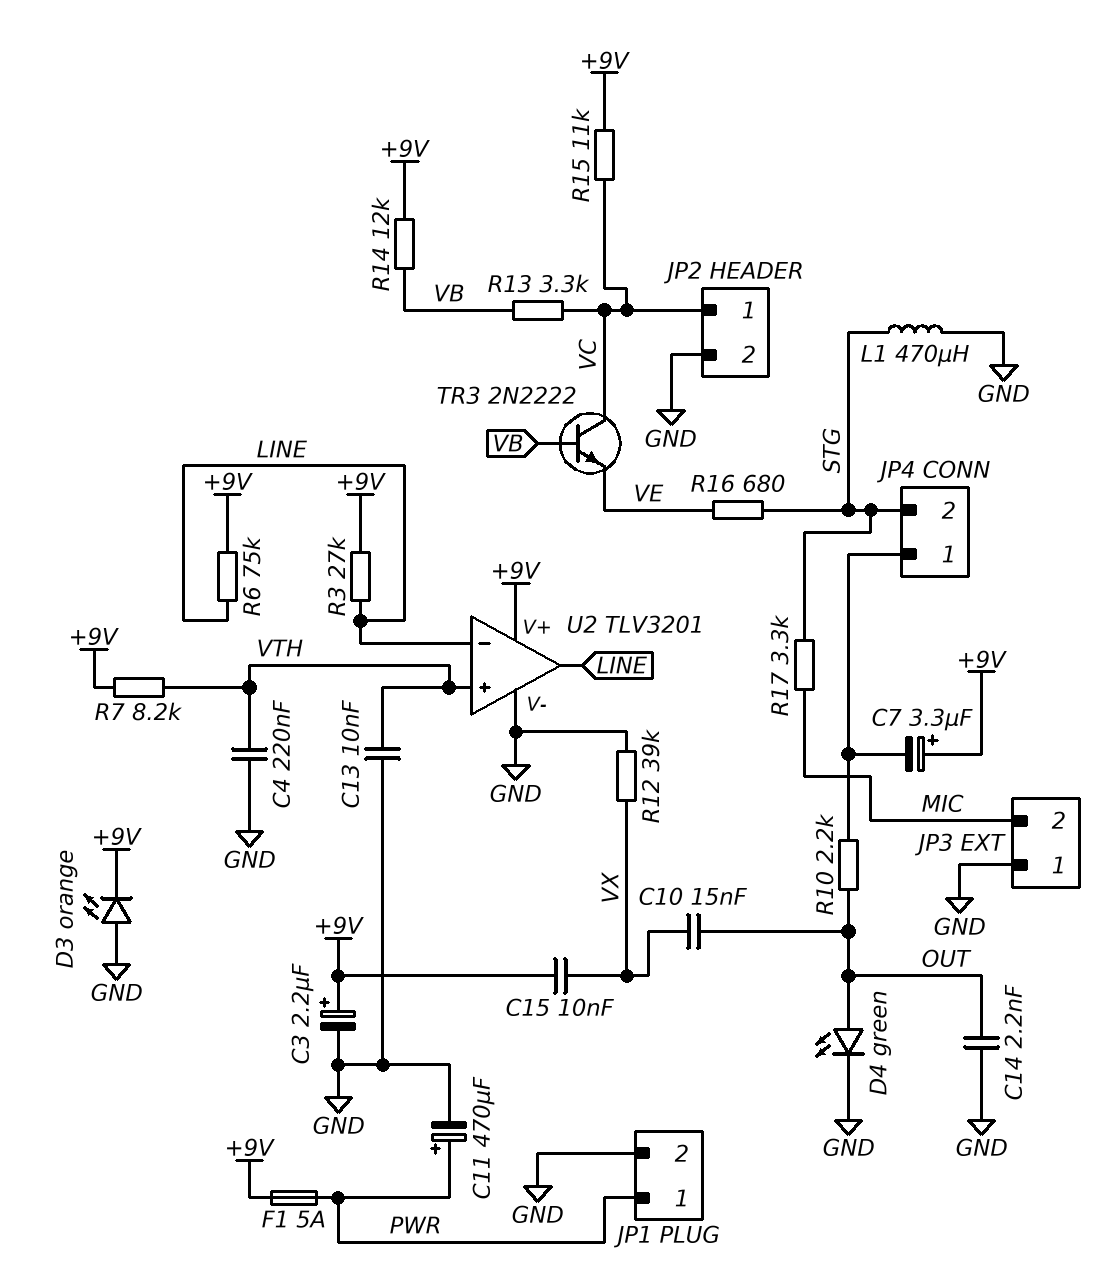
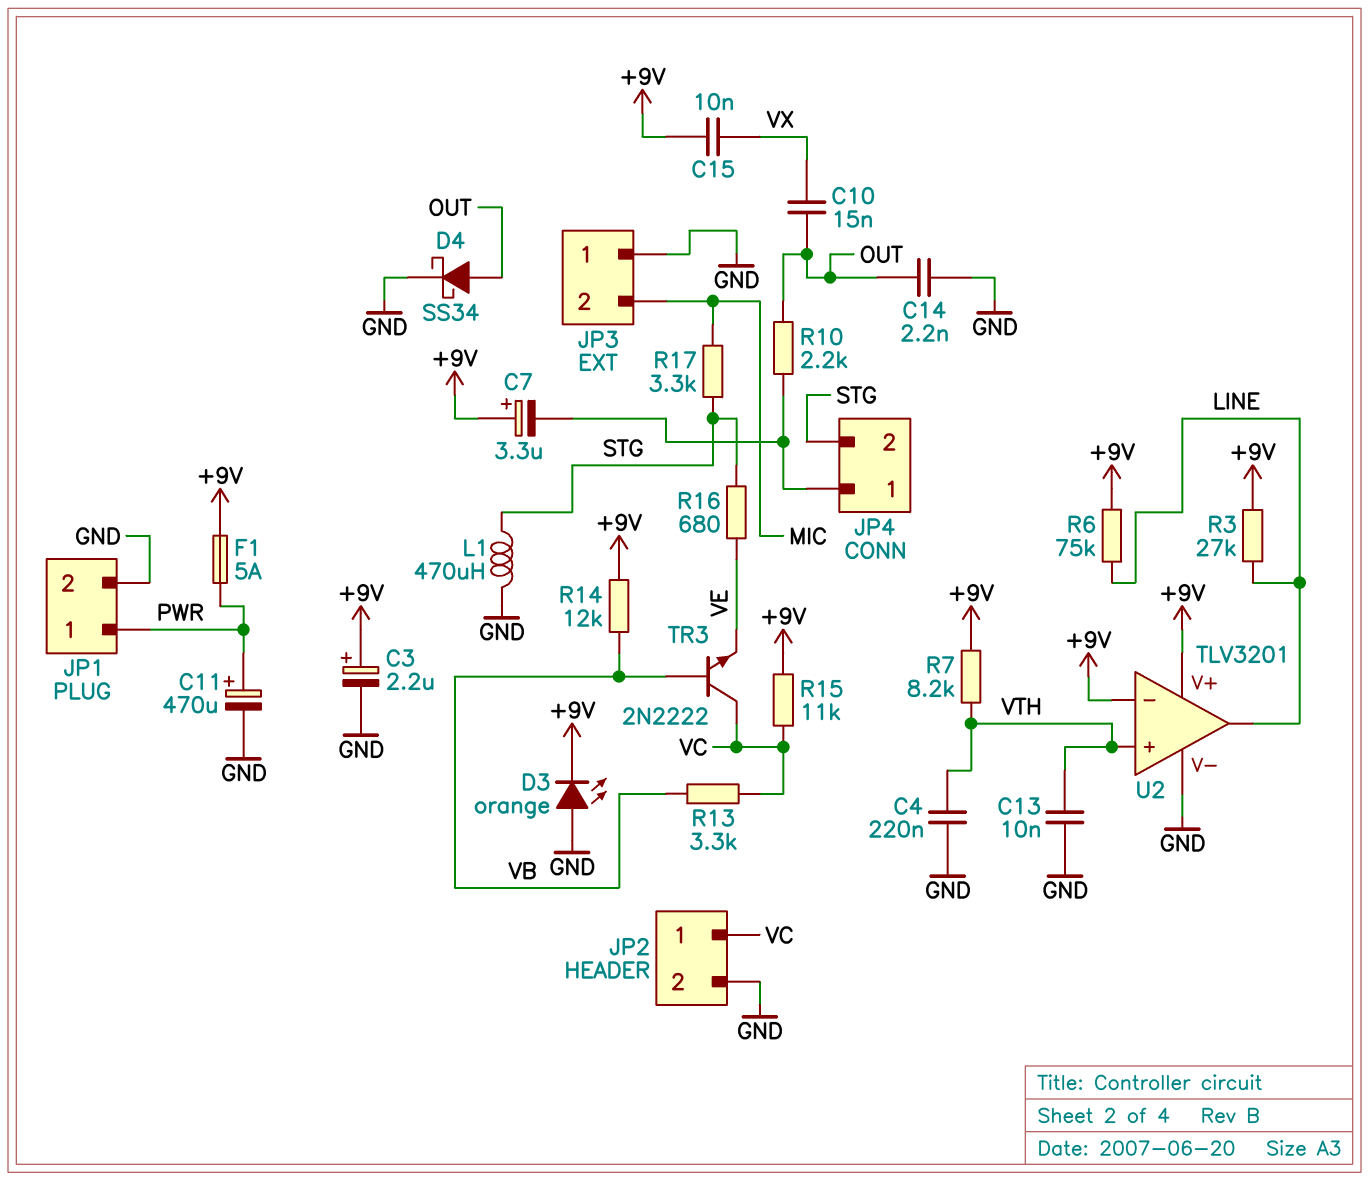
D4: LED green (A OUT, K GND) -> schottky SS34 (A OUT, K GND)
R12: 39k (GND, VX) -> none
U2 pin in-: LINE -> +9V

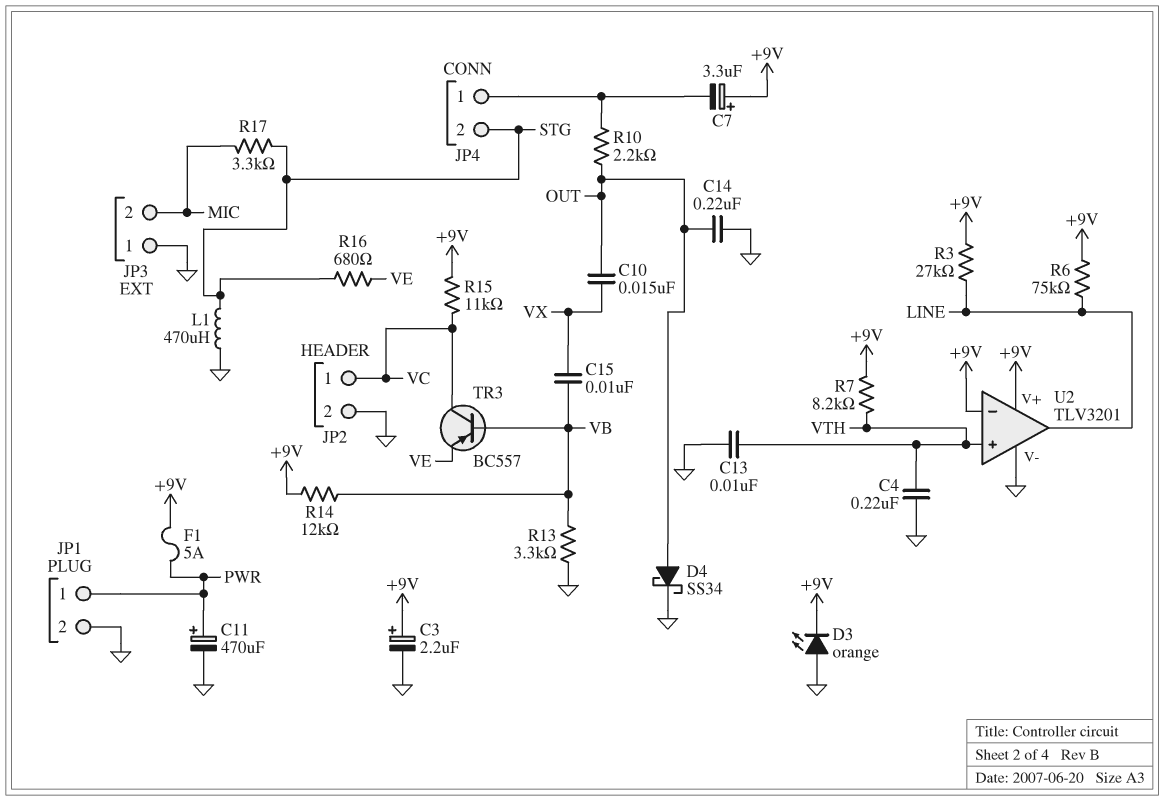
C14: 2.2nF (GND, OUT) -> 220nF (GND, OUT)
C15: 10nF (+9V, VX) -> 10nF (VB, VX)
R13: 3.3k (VB, VC) -> 3.3k (GND, VB)
TR3: NPN 2N2222 (B VB, C VC, E VE) -> PNP BC557 (B VB, C VC, E VE)

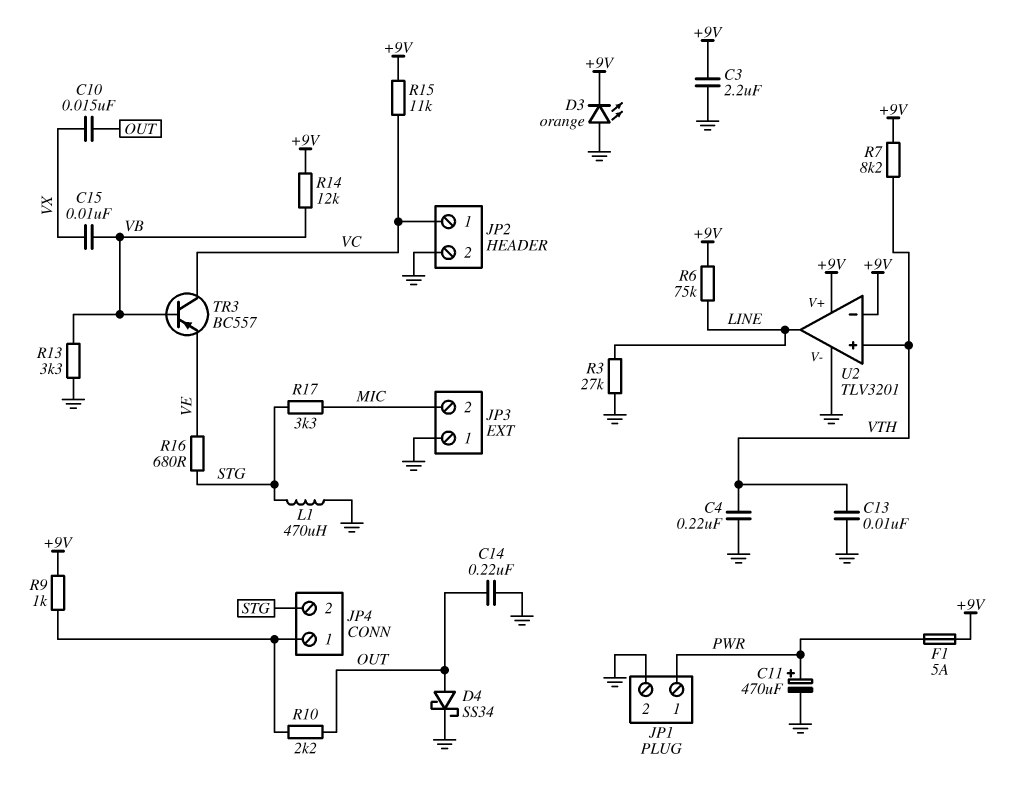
C3: 2.2uF (plus +9V, minus GND) -> 2.2uF (+9V, GND)
C7: 3.3uF (plus +9V, minus JP4/1) -> none
R3: 27k (+9V, LINE) -> 27k (GND, LINE)
R9: none -> 1k (+9V, JP4/1)

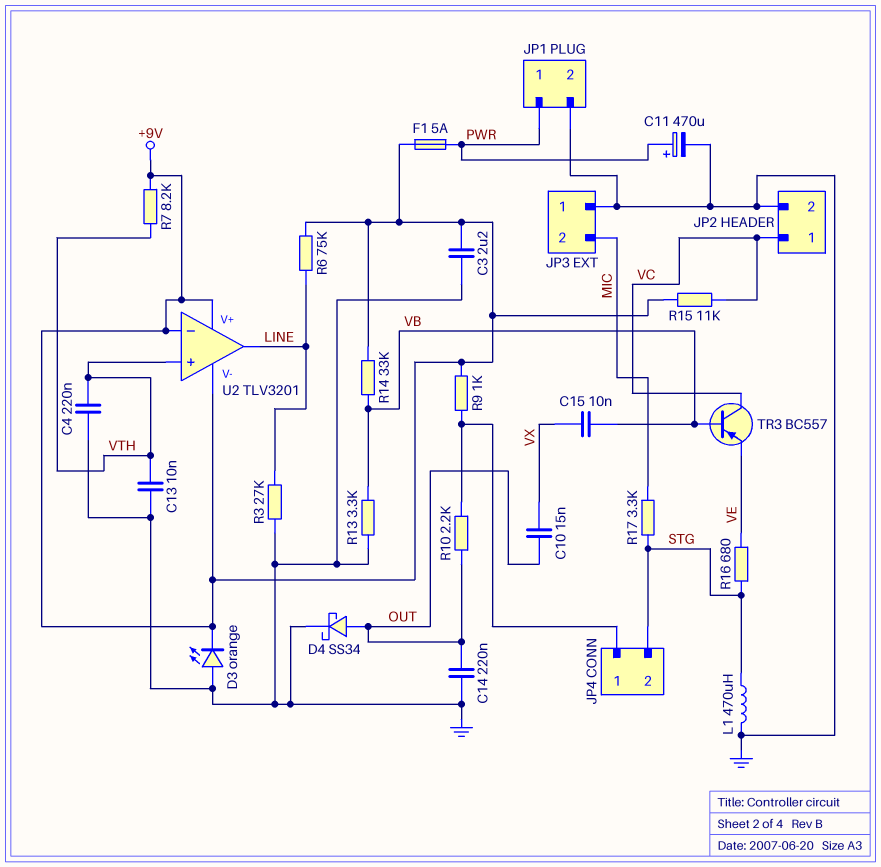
R14: 12k (+9V, VB) -> 33k (+9V, VB)
U2 pin V-: GND -> +9V

